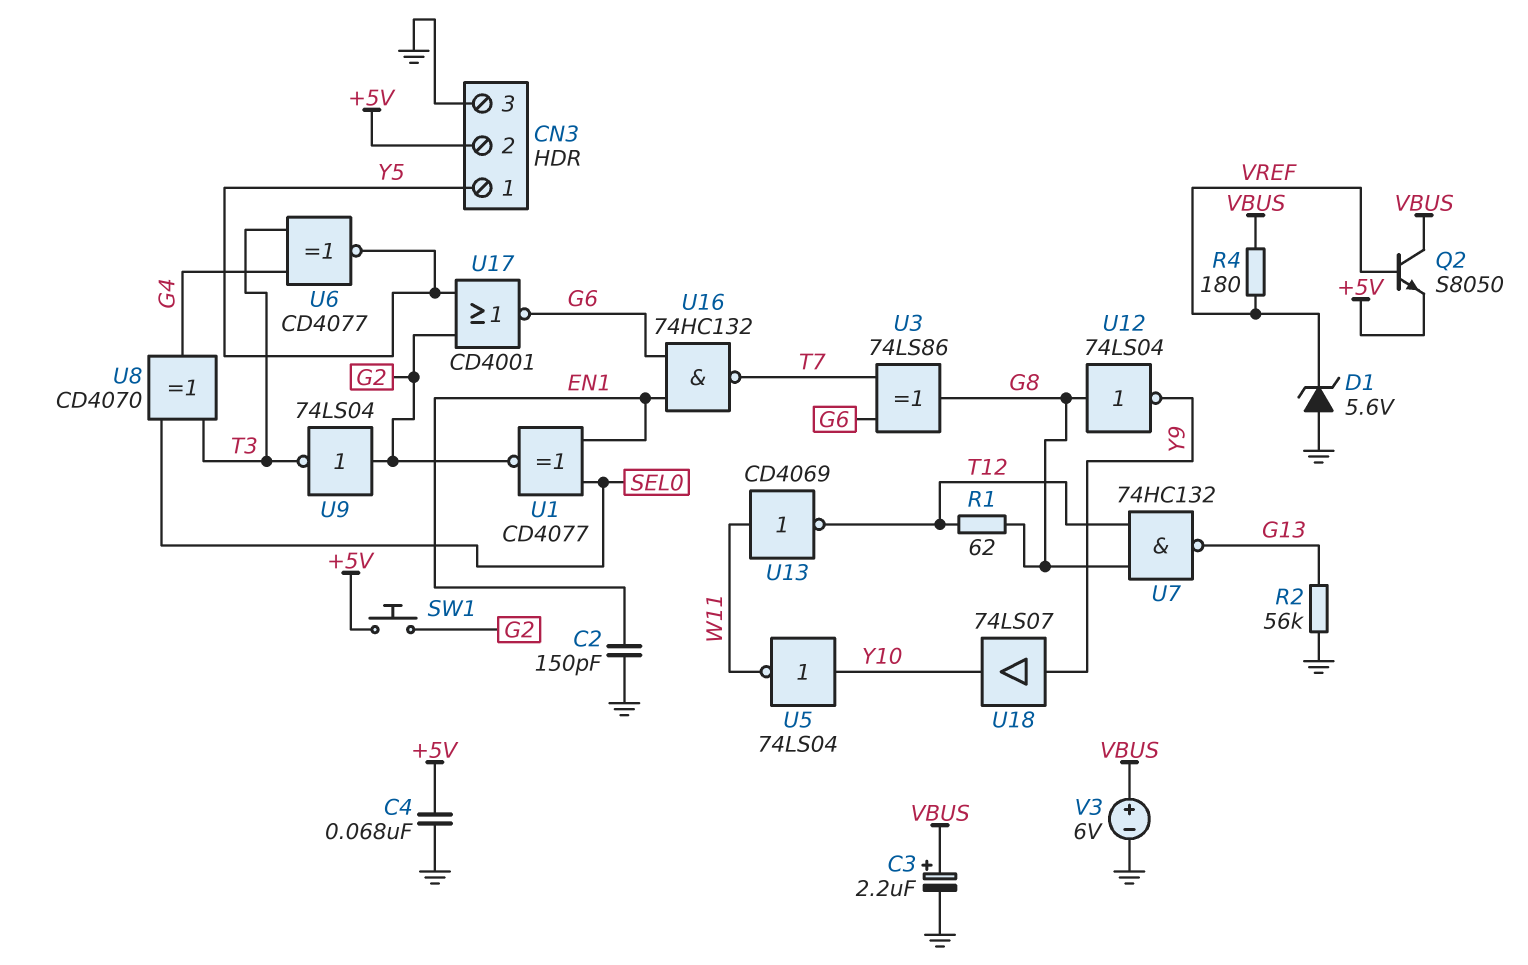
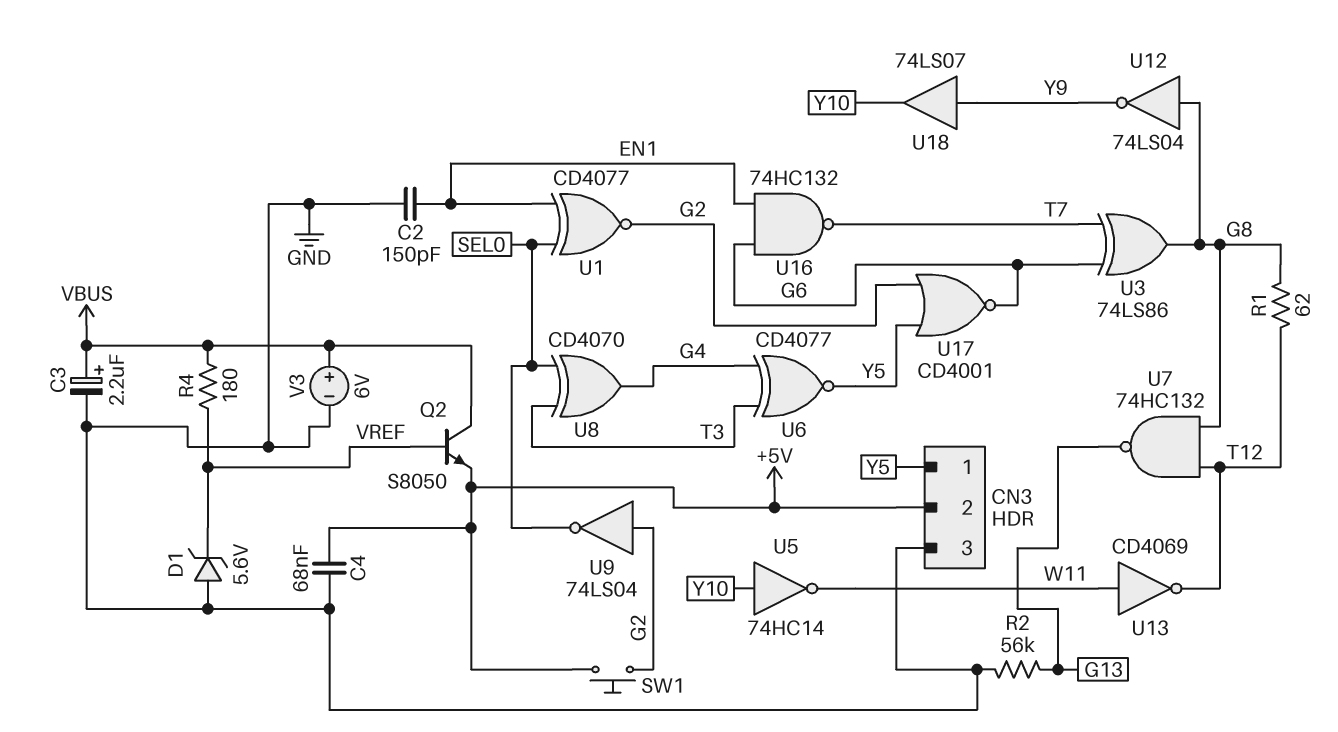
U5: NOT 74LS04 (in Y10, out W11) -> NOT 74HC14 (in Y10, out W11)
U9: NOT 74LS04 (in G2, out T3) -> NOT 74LS04 (in G2, out SEL0)

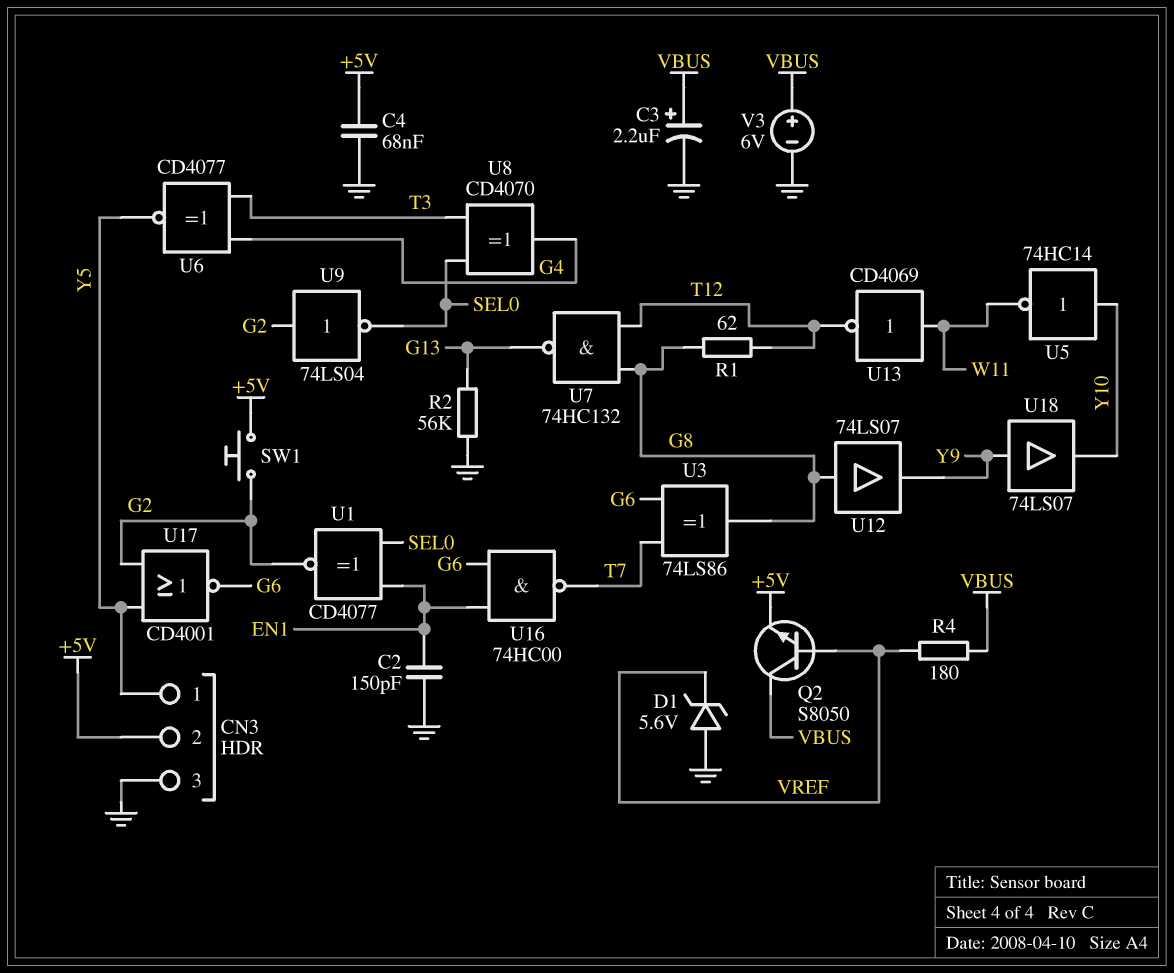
U12: NOT 74LS04 (in G8, out Y9) -> buffer 74LS07 (in G8, out Y9)
U16: NAND 74HC132 (in EN1, in G6, out T7) -> NAND 74HC00 (in EN1, in G6, out T7)

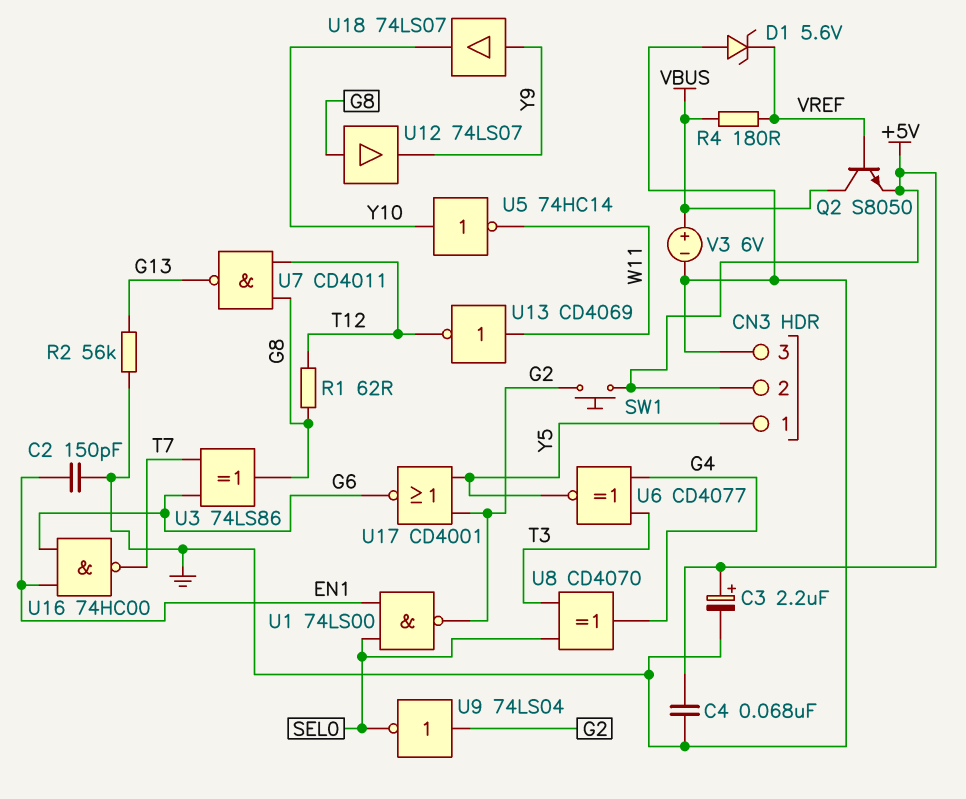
C3: 2.2uF (plus VBUS, minus GND) -> 2.2uF (plus +5V, minus GND)
U1: XNOR CD4077 (in EN1, in SEL0, out G2) -> NAND 74LS00 (in EN1, in SEL0, out G2)
U7: NAND 74HC132 (in G8, in T12, out G13) -> NAND CD4011 (in G8, in T12, out G13)

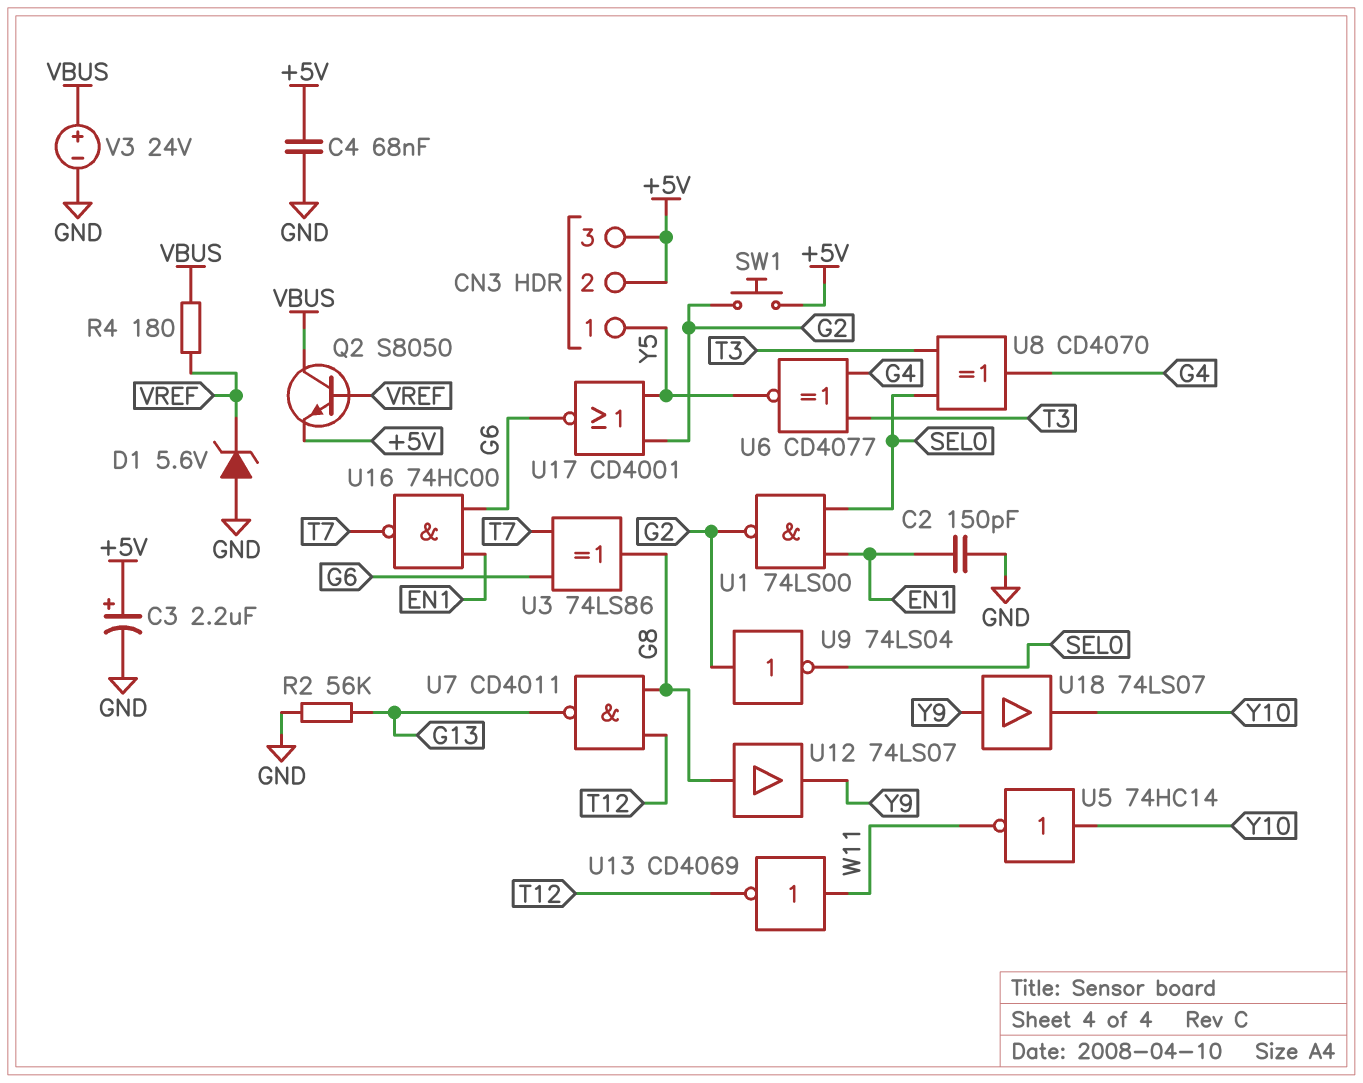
CN3 pin 3: GND -> +5V
R1: 62 (G8, T12) -> none
V3: 6V (plus VBUS, minus GND) -> 24V (plus VBUS, minus GND)

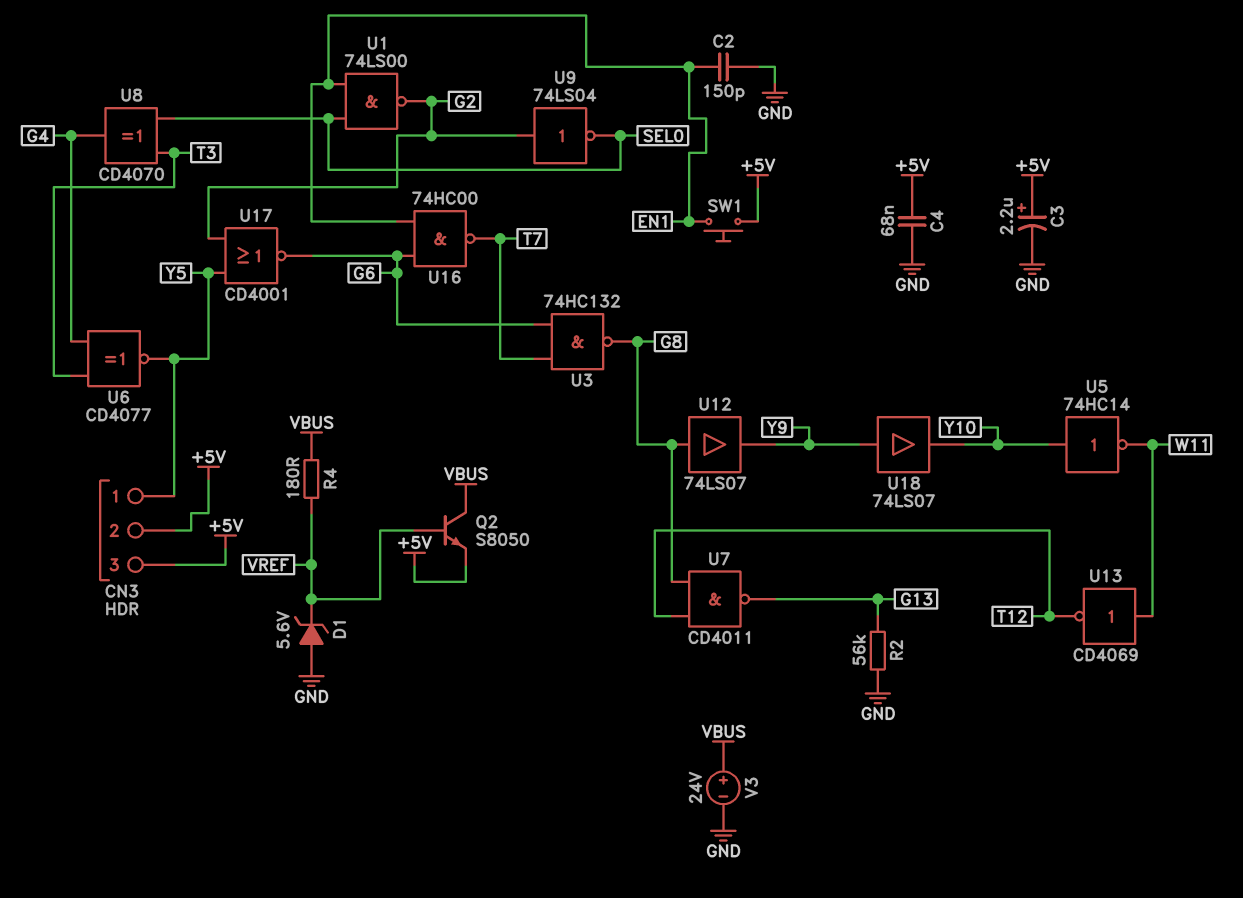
SW1: button (+5V, G2) -> button (+5V, EN1)
U3: XOR 74LS86 (in G6, in T7, out G8) -> NAND 74HC132 (in G6, in T7, out G8)

